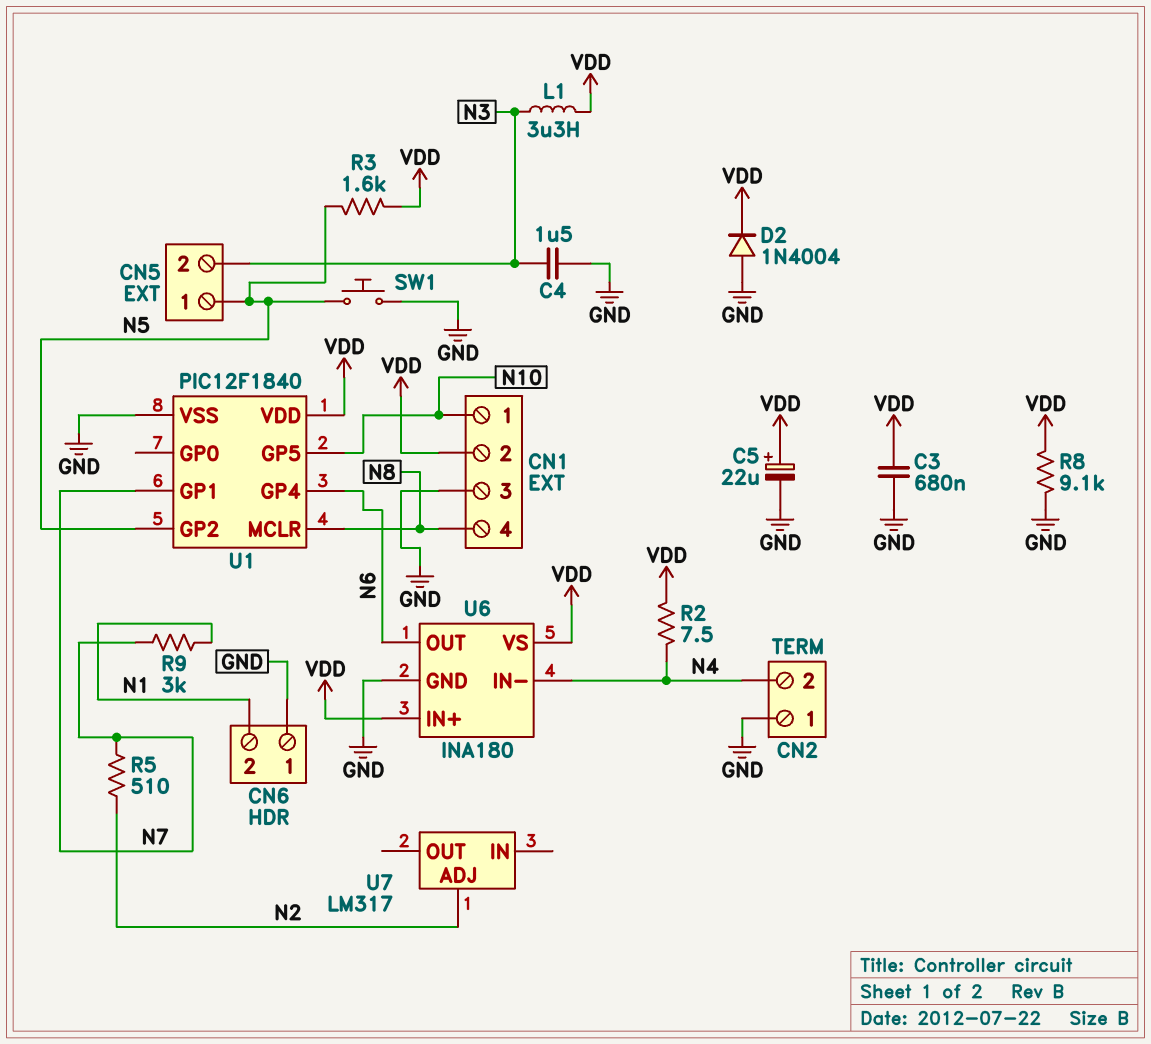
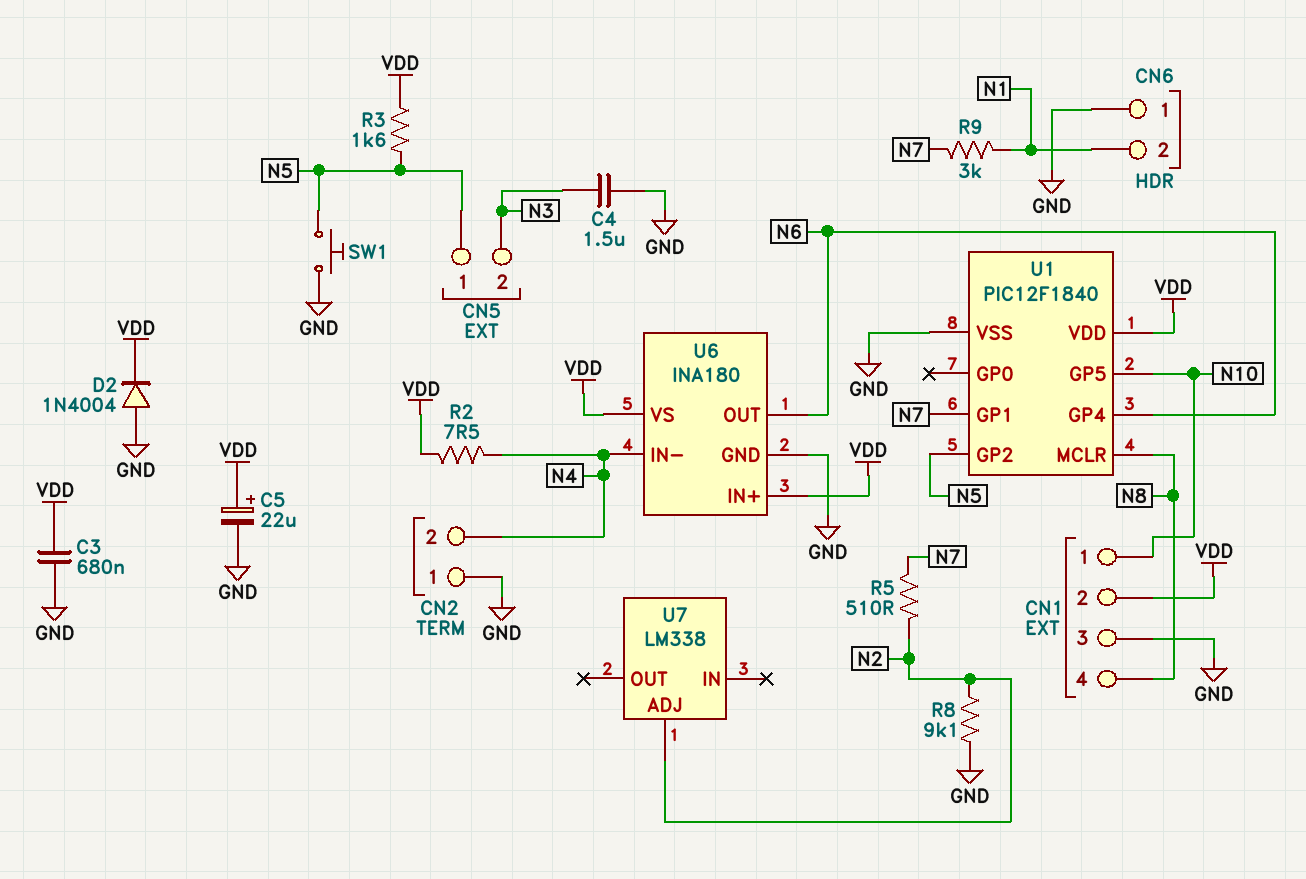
L1: 3.3uH (N3, VDD) -> none
R8: 9.1k (GND, VDD) -> 9.1k (GND, N2)
U7: LM317 -> LM338

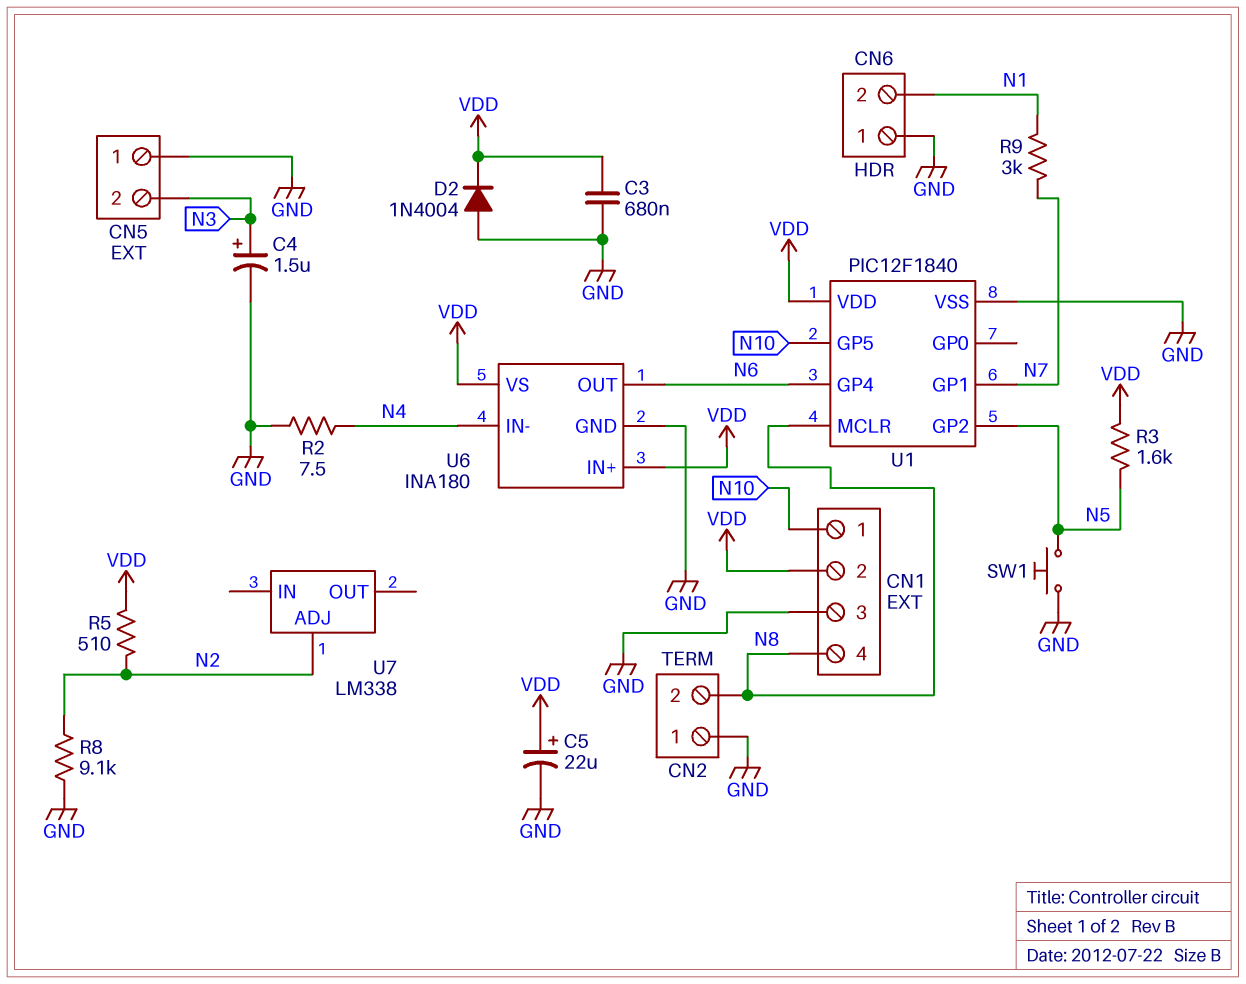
C4: 1.5uF (GND, N3) -> 1.5uF (plus N3, minus GND)
CN2 pin 2: N4 -> N8
CN5 pin 1: N5 -> GND
R2: 7.5 (N4, VDD) -> 7.5 (GND, N4)
R5: 510 (N2, N7) -> 510 (N2, VDD)

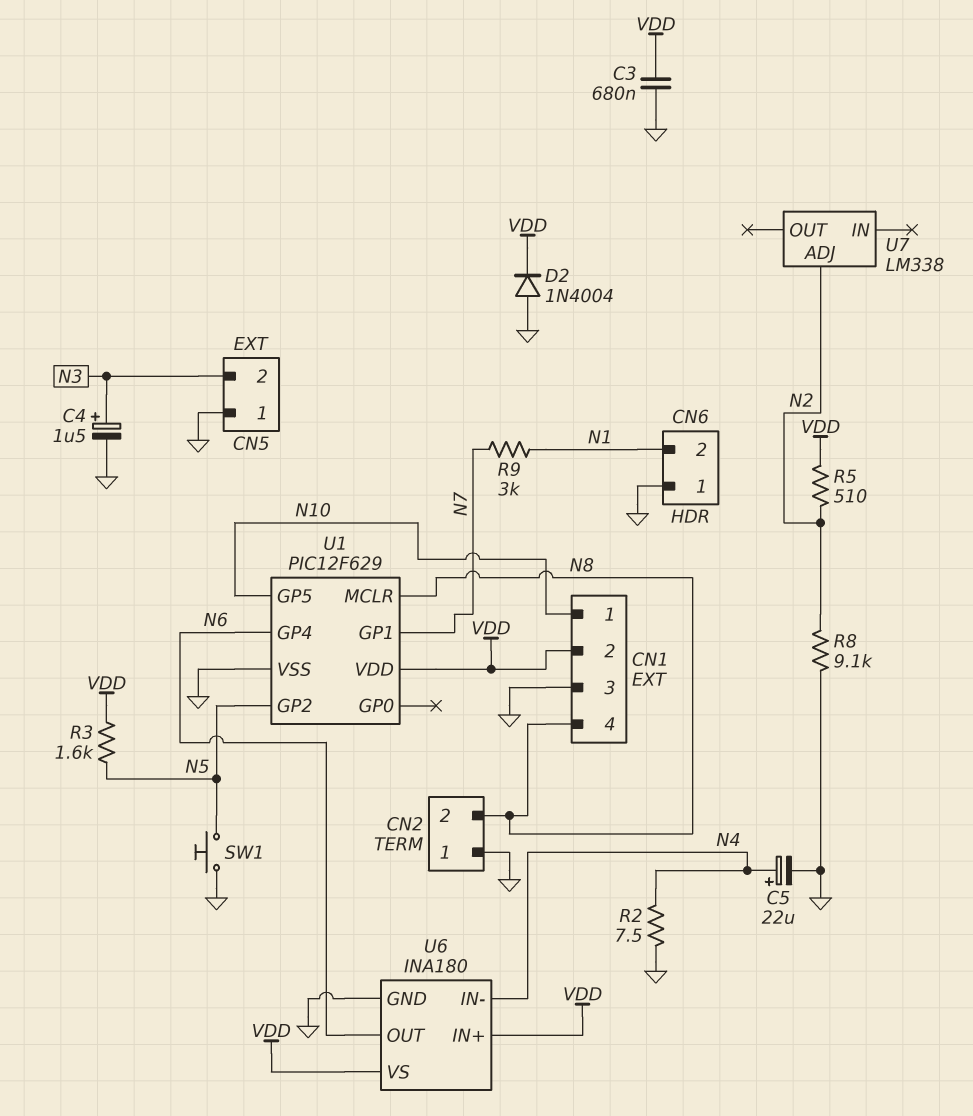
C5: 22uF (plus VDD, minus GND) -> 22uF (plus N4, minus GND)
U1: PIC12F1840 -> PIC12F629

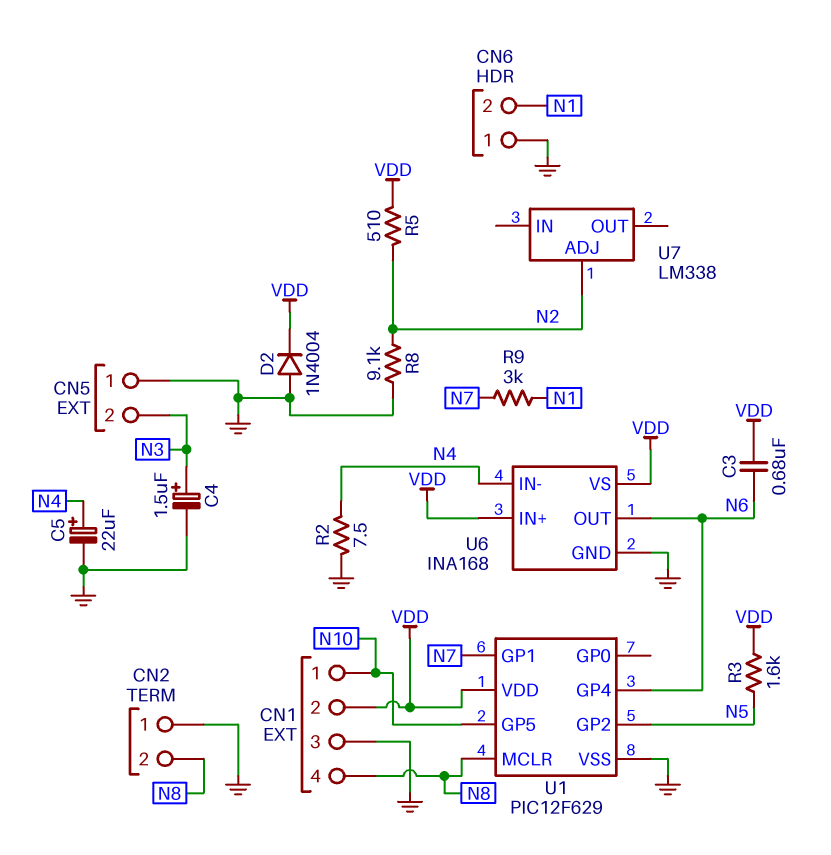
C3: 680nF (GND, VDD) -> 680nF (N6, VDD)
SW1: button (GND, N5) -> none
U6: INA180 -> INA168

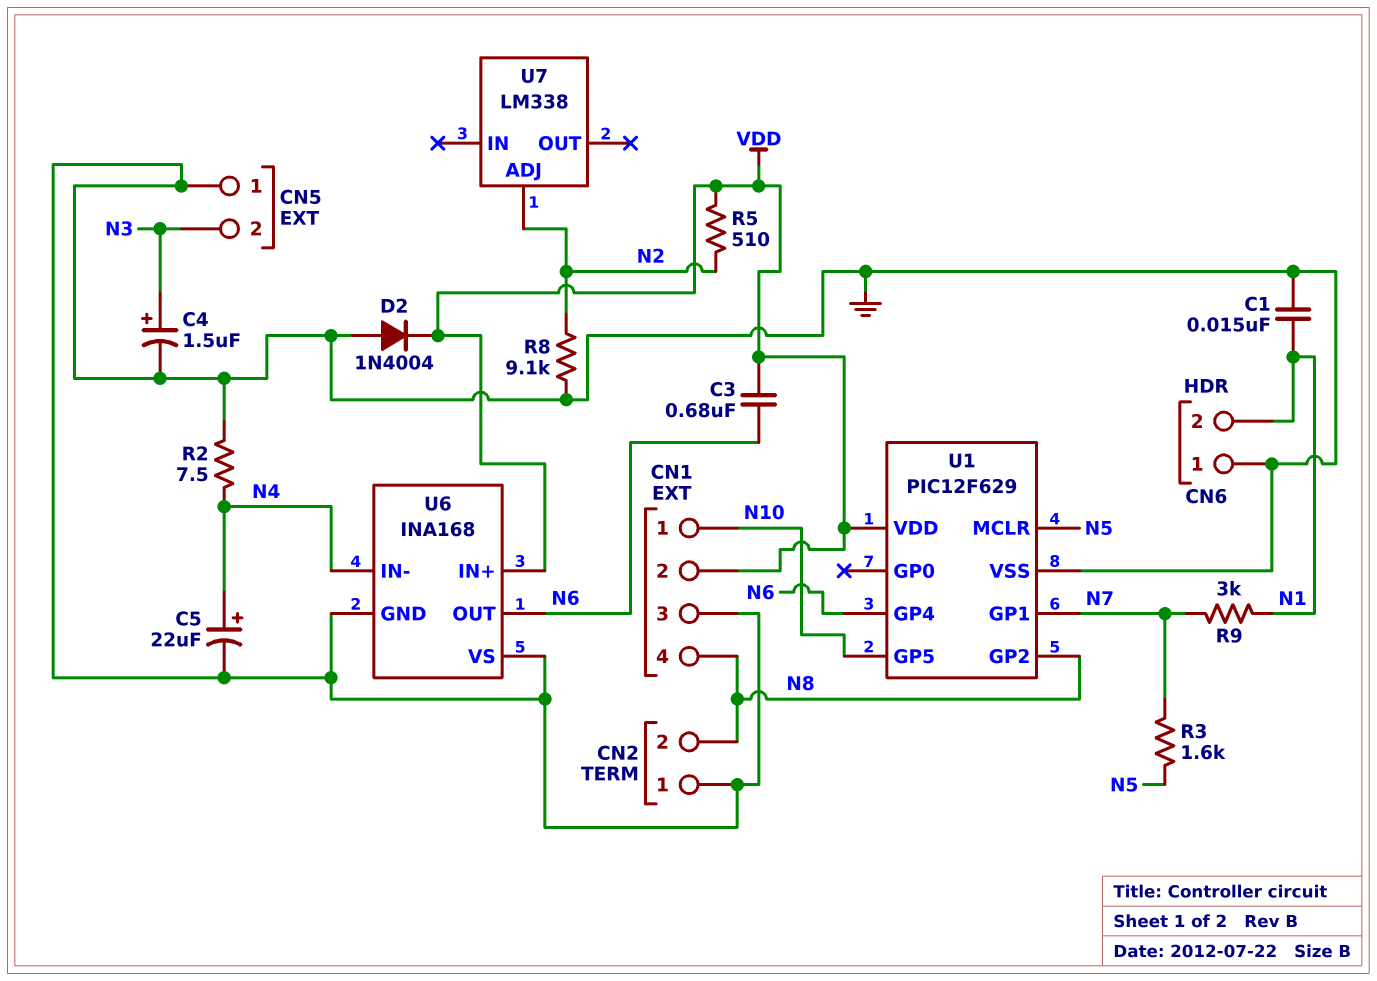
C1: none -> 15nF (GND, N1)
R3: 1.6k (N5, VDD) -> 1.6k (N5, N7)
U1 pin GP2: N5 -> N8
U1 pin MCLR: N8 -> N5
U6 pin VS: VDD -> GND

